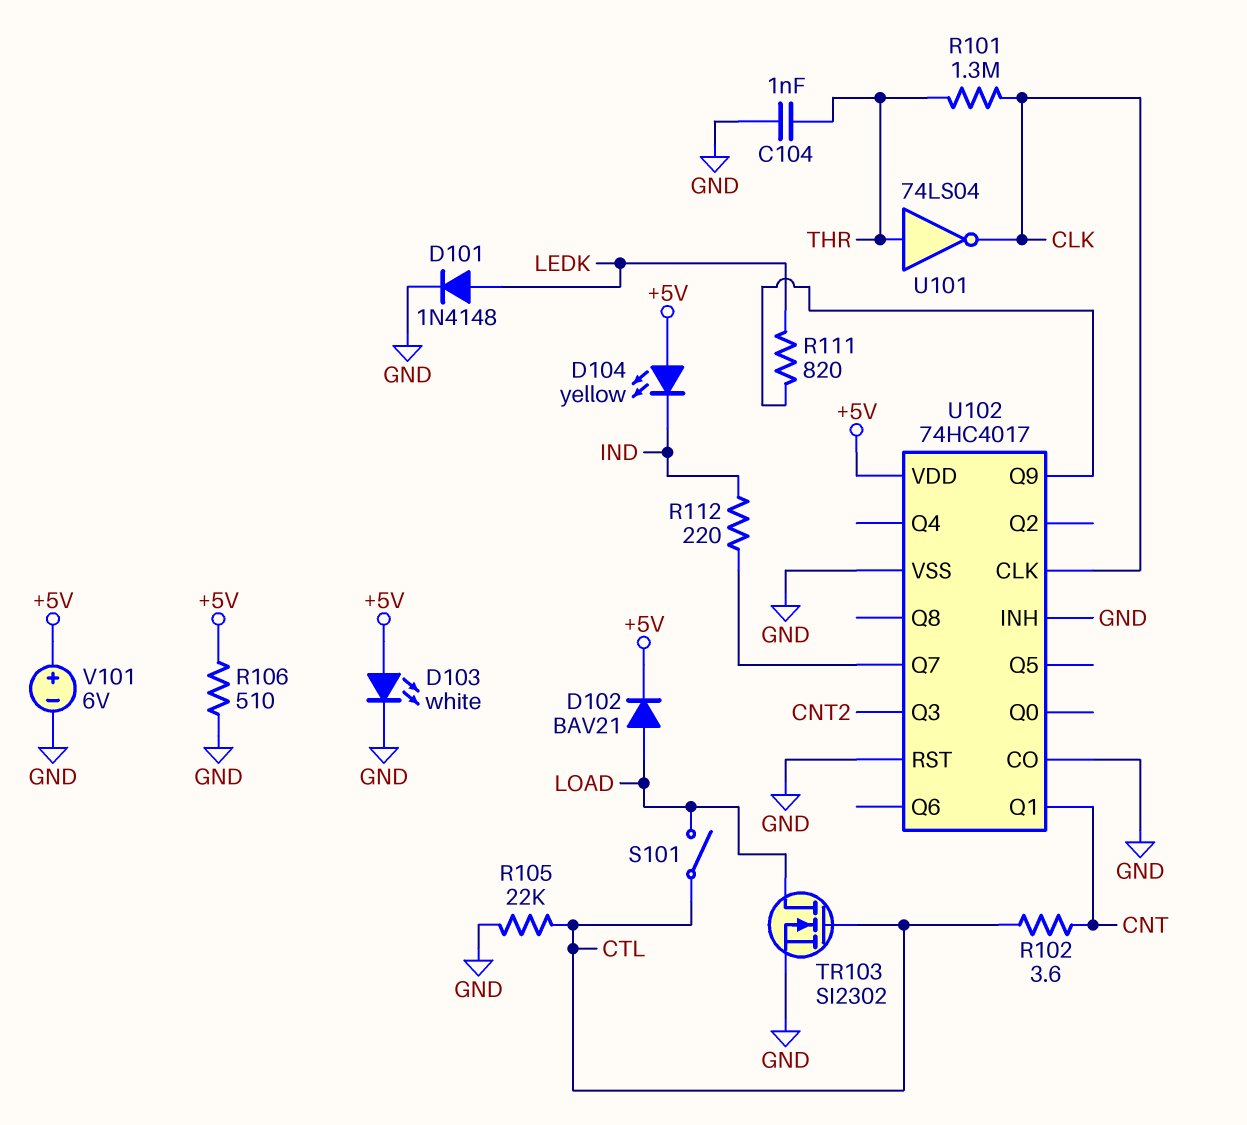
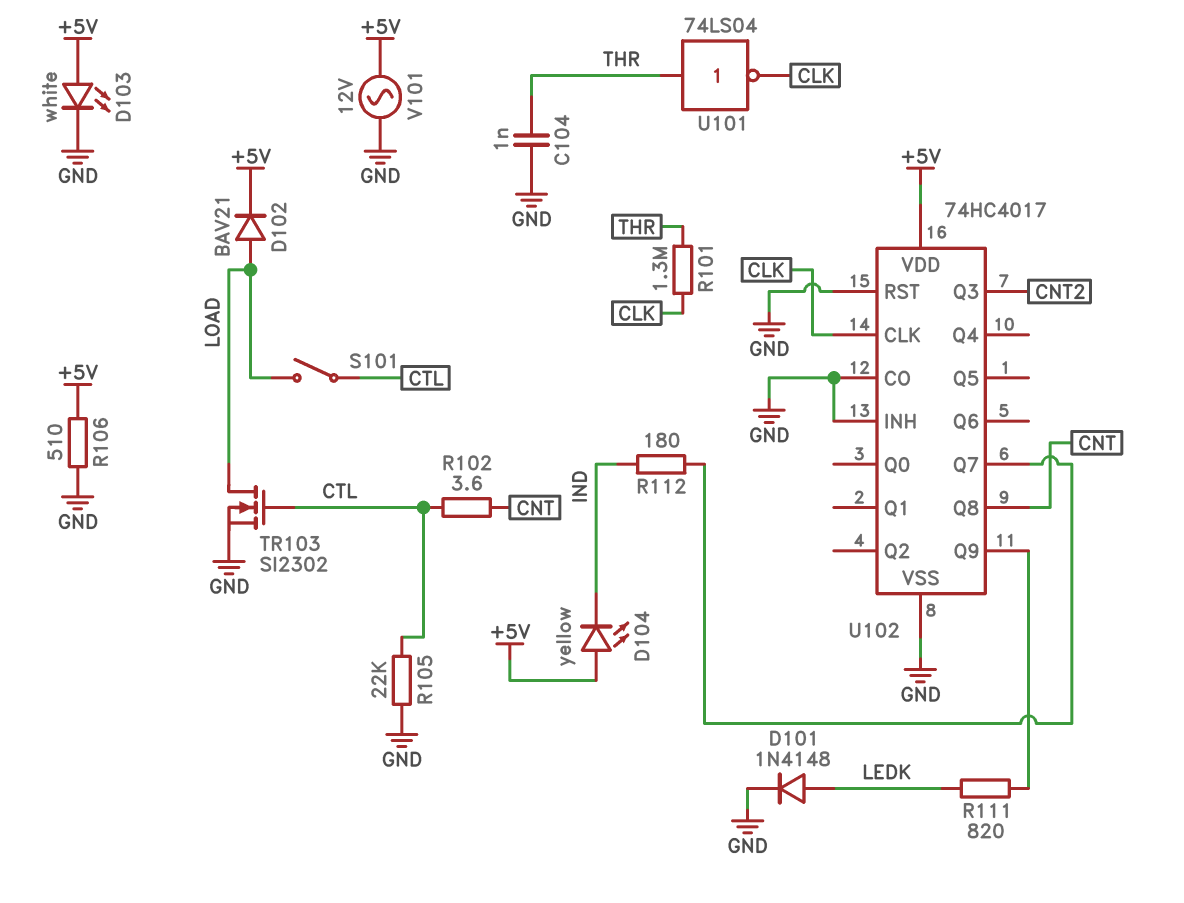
R112: 220 (IND, U102/Q7) -> 180 (IND, U102/Q7)
U102 pin Q1: CNT -> none
U102 pin Q8: none -> CNT
V101: 6V (plus +5V, minus GND) -> AC 12V (+5V, GND)

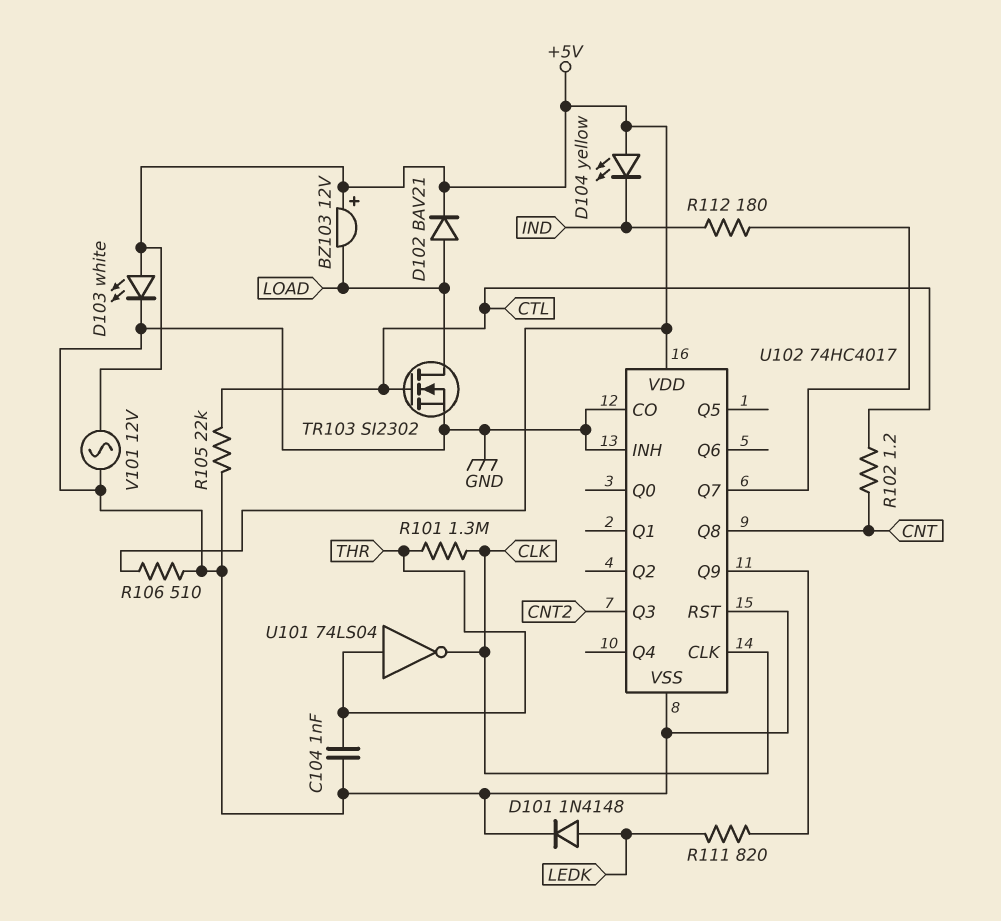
BZ103: none -> buzzer 12V (plus +5V, minus LOAD)
R102: 3.6 (CNT, CTL) -> 1.2 (CNT, CTL)
S101: switch (CTL, LOAD) -> none

